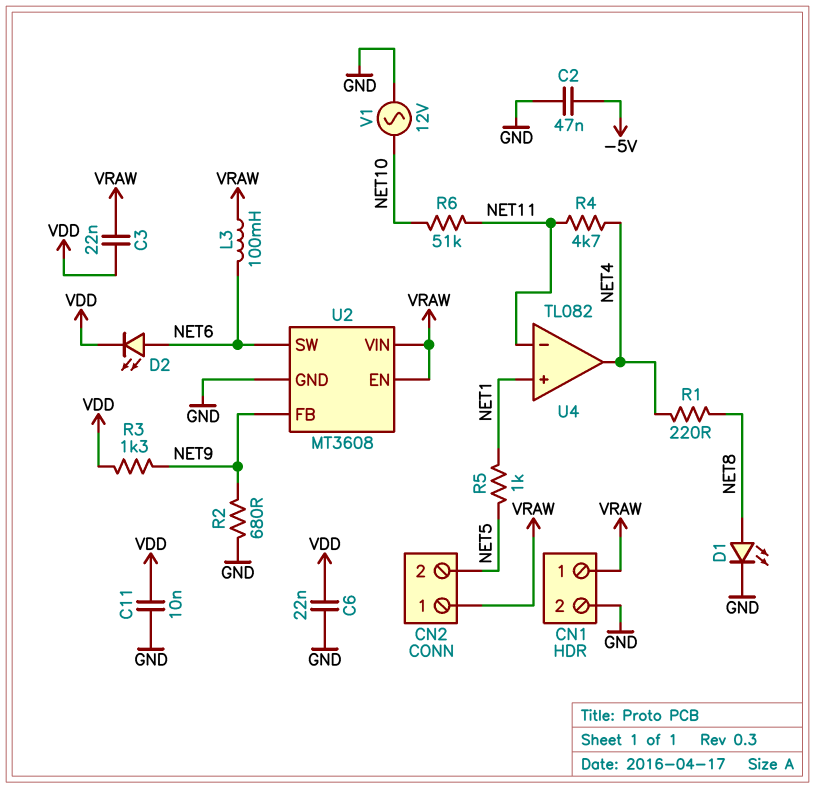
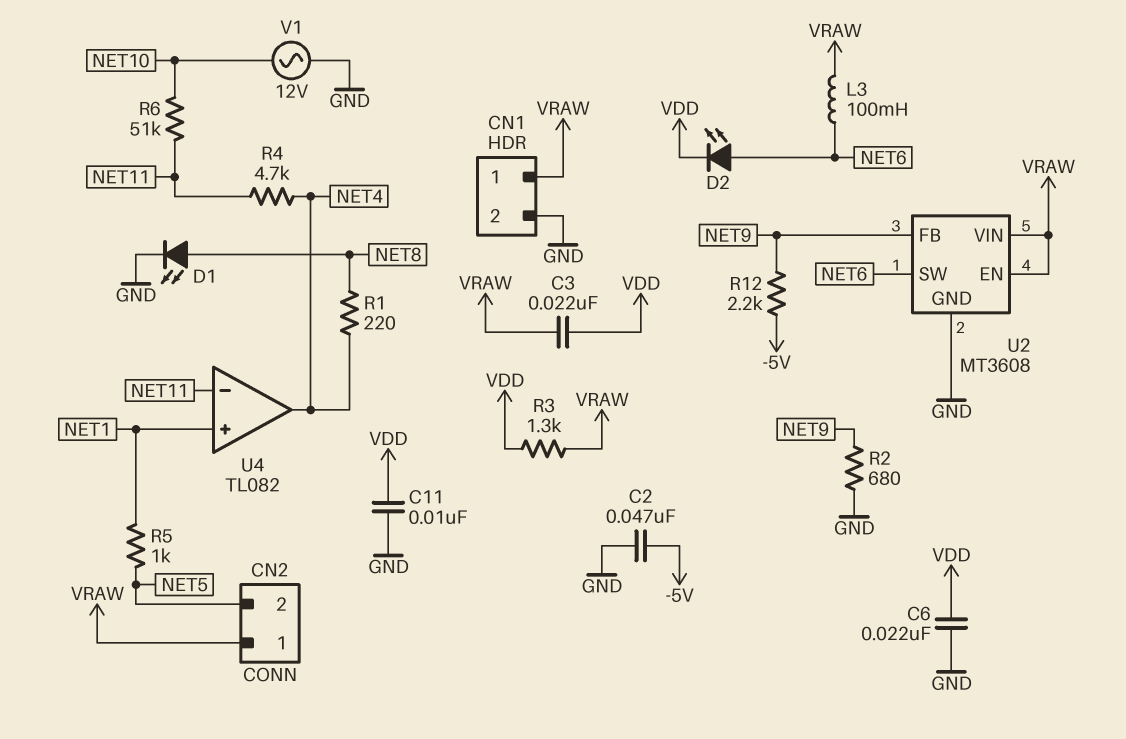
R3: 1.3k (NET9, VDD) -> 1.3k (VDD, VRAW)
R12: none -> 2.2k (-5V, NET9)

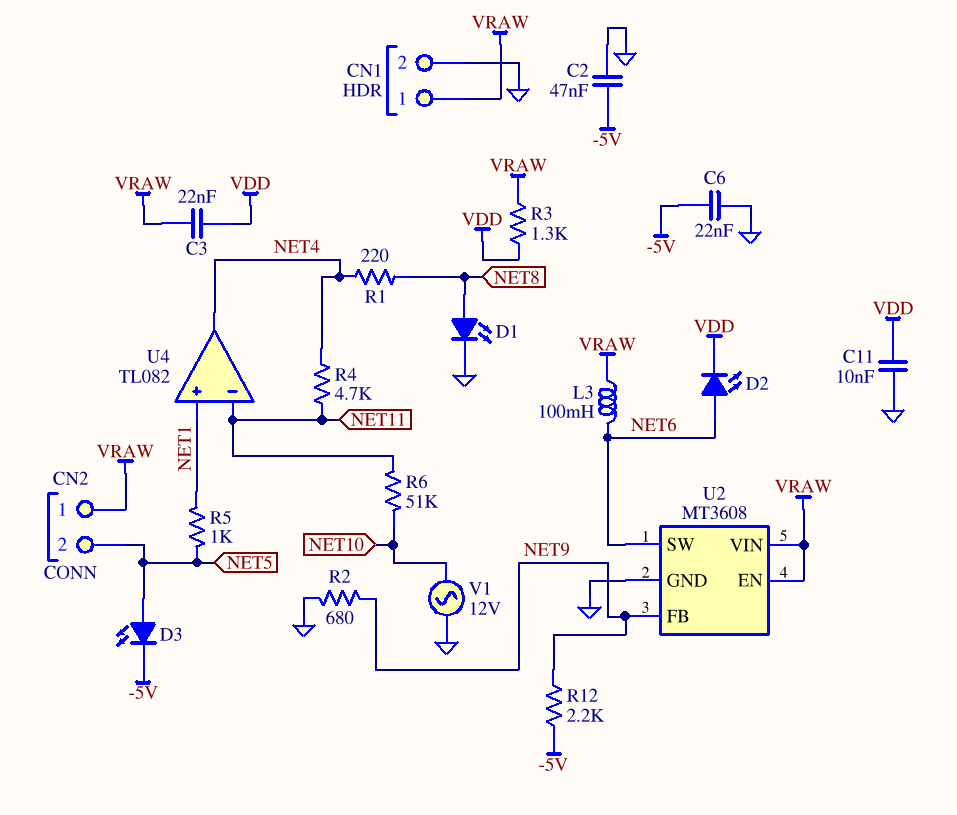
C6: 22nF (GND, VDD) -> 22nF (-5V, GND)
D3: none -> LED (A NET5, K -5V)

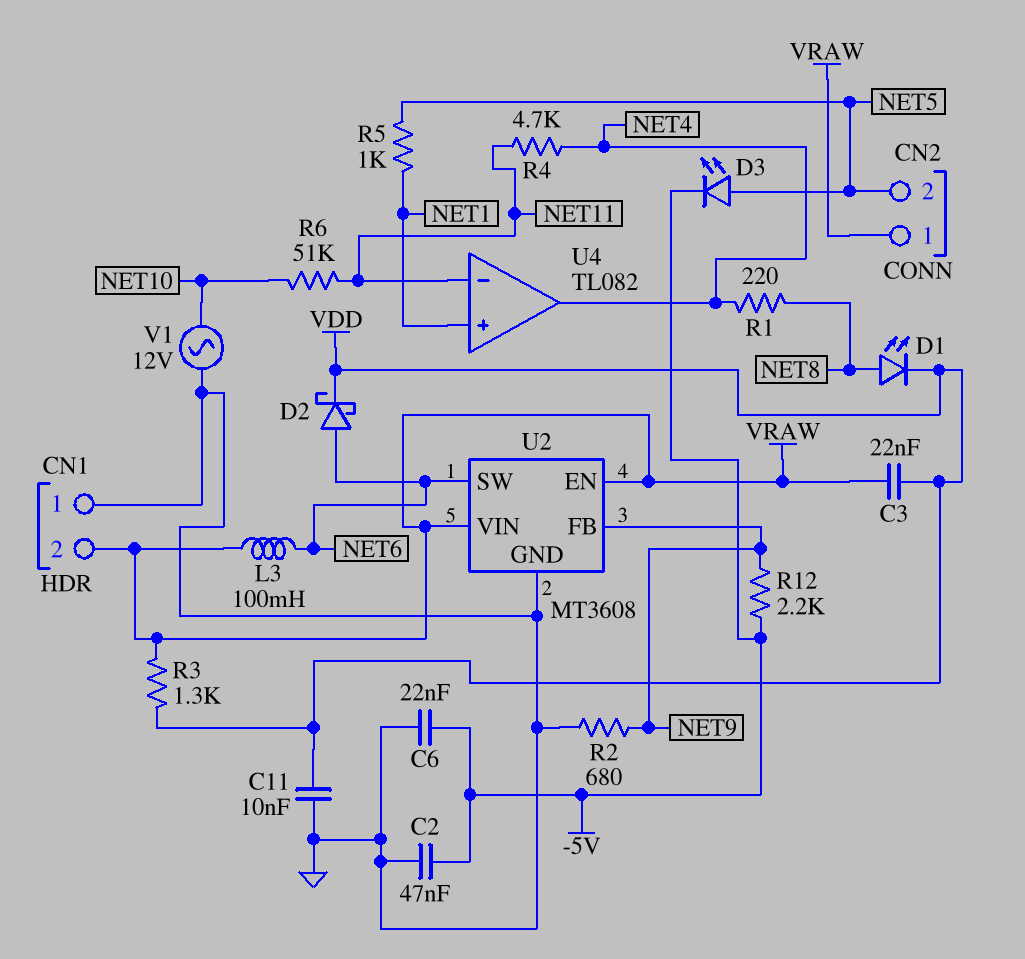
CN1 pin 1: VRAW -> GND
CN1 pin 2: GND -> VRAW
D1: LED (A NET8, K GND) -> LED (A NET8, K VDD)
D2: LED (A NET6, K VDD) -> schottky (A NET6, K VDD)

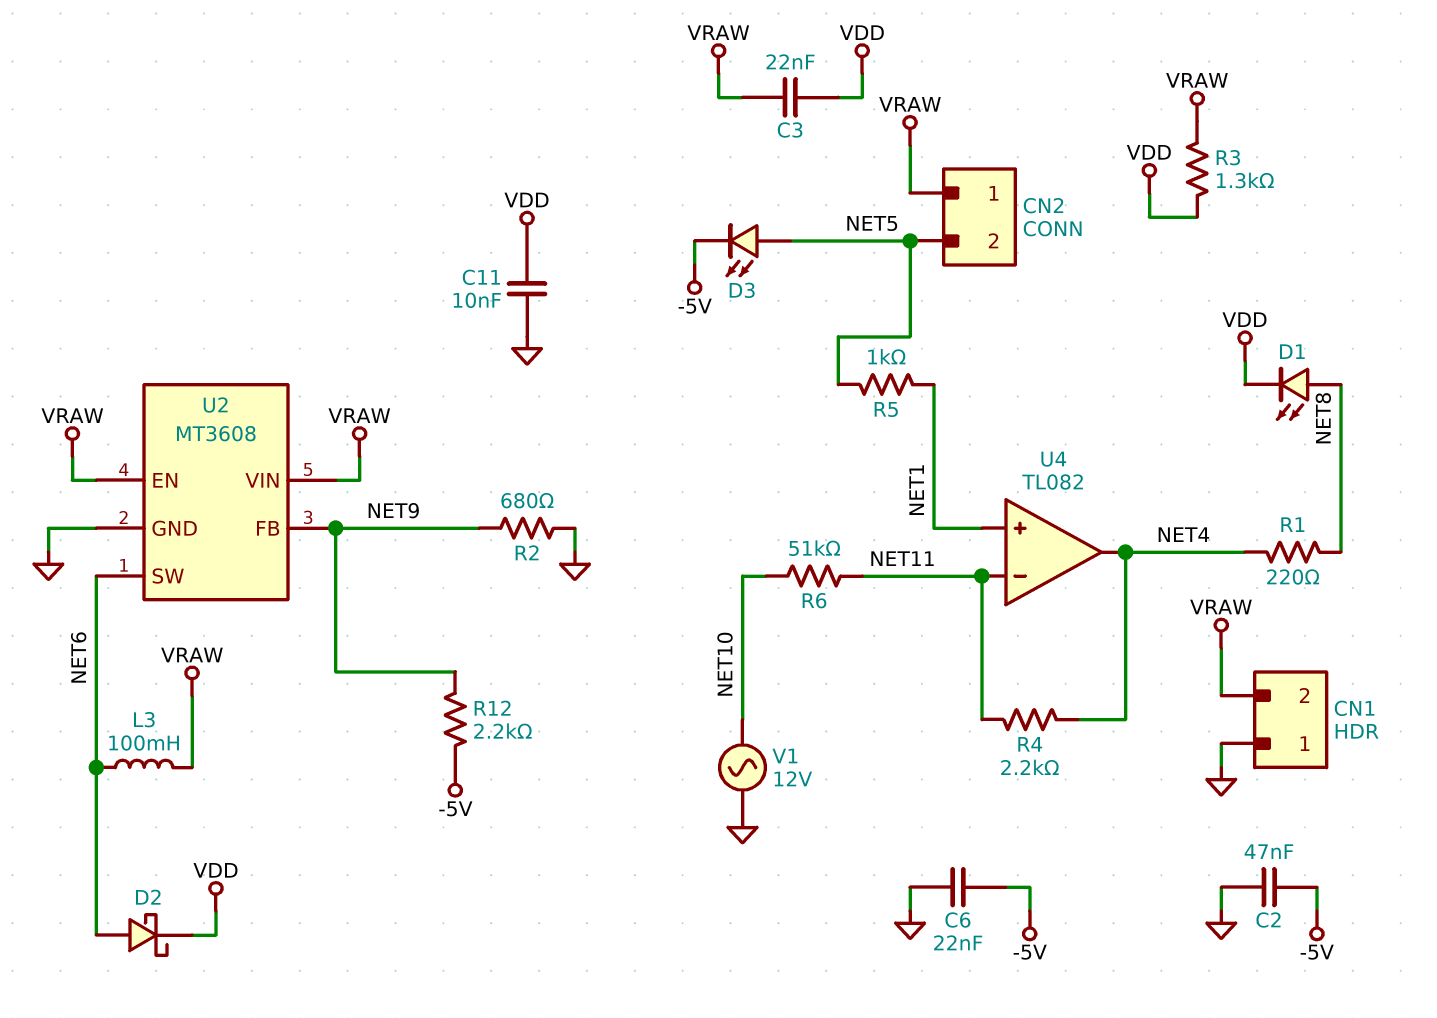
R4: 4.7k (NET4, NET11) -> 2.2k (NET4, NET11)

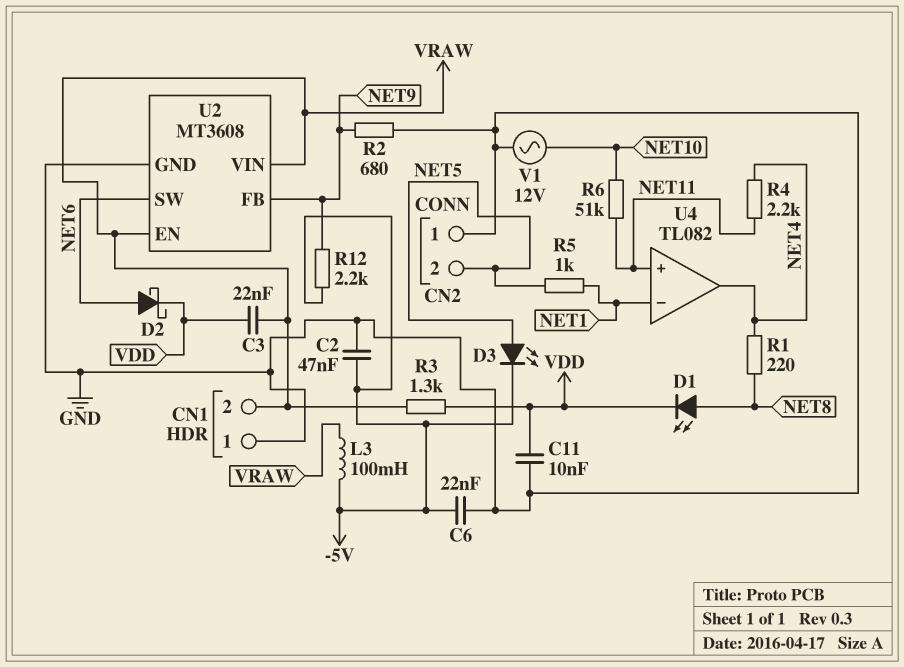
CN2 pin 1: VRAW -> GND
L3: 100mH (NET6, VRAW) -> 100mH (-5V, VRAW)
U4 pin in+: NET1 -> NET11
U4 pin in-: NET11 -> NET1

